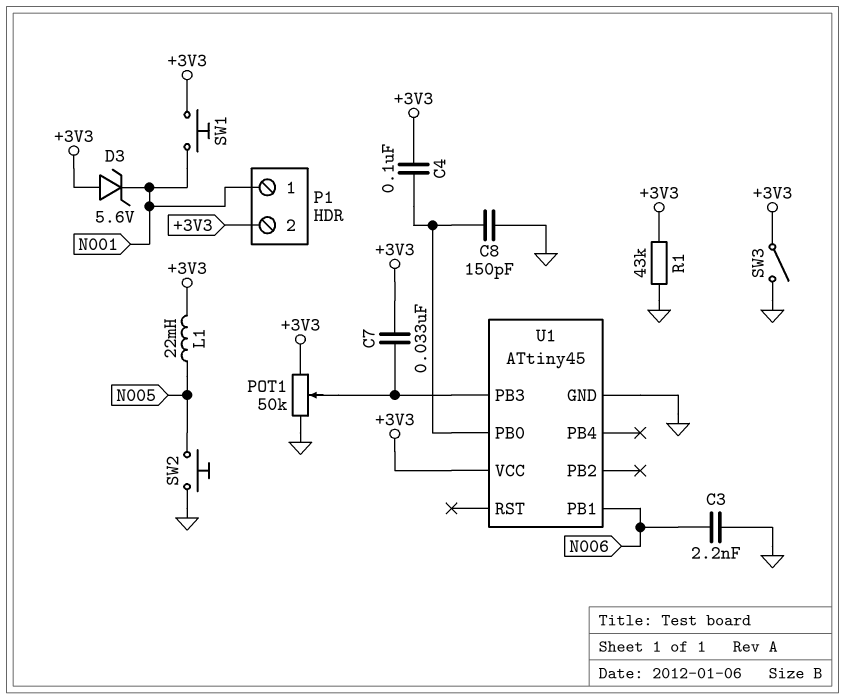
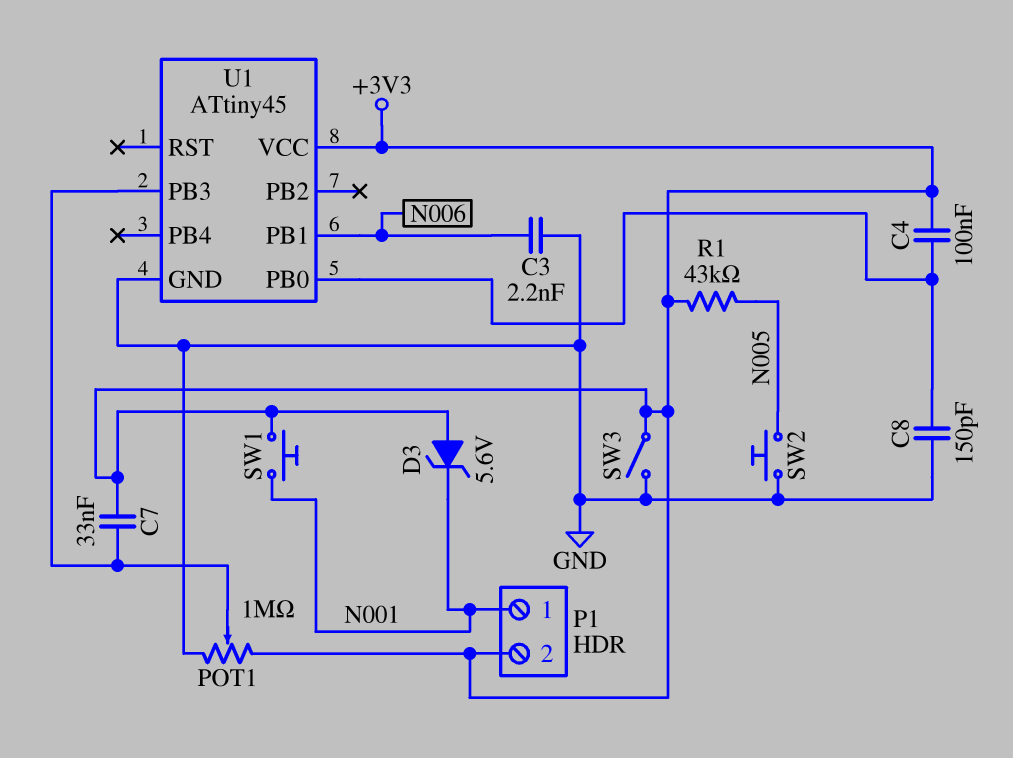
L1: 22mH (+3V3, N005) -> none
POT1: 50k (+3V3, GND, wiper U1/PB3) -> 1M (+3V3, GND, wiper U1/PB3)
R1: 43k (+3V3, GND) -> 43k (+3V3, N005)

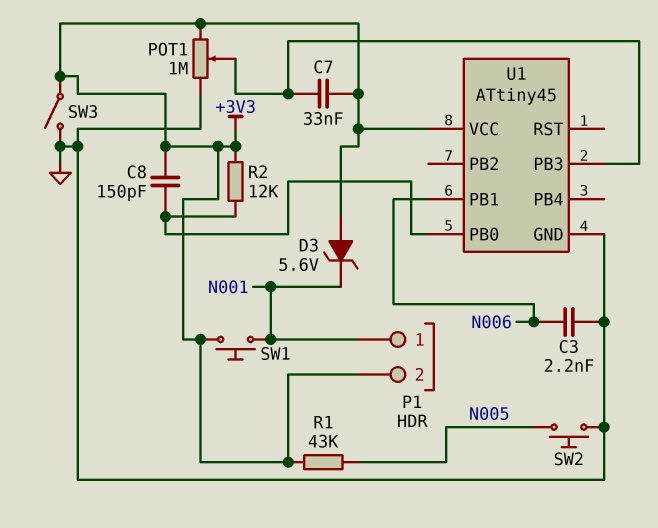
C4: 100nF (+3V3, U1/PB0) -> none
C8: 150pF (GND, U1/PB0) -> 150pF (+3V3, U1/PB0)
R2: none -> 12k (+3V3, U1/PB0)

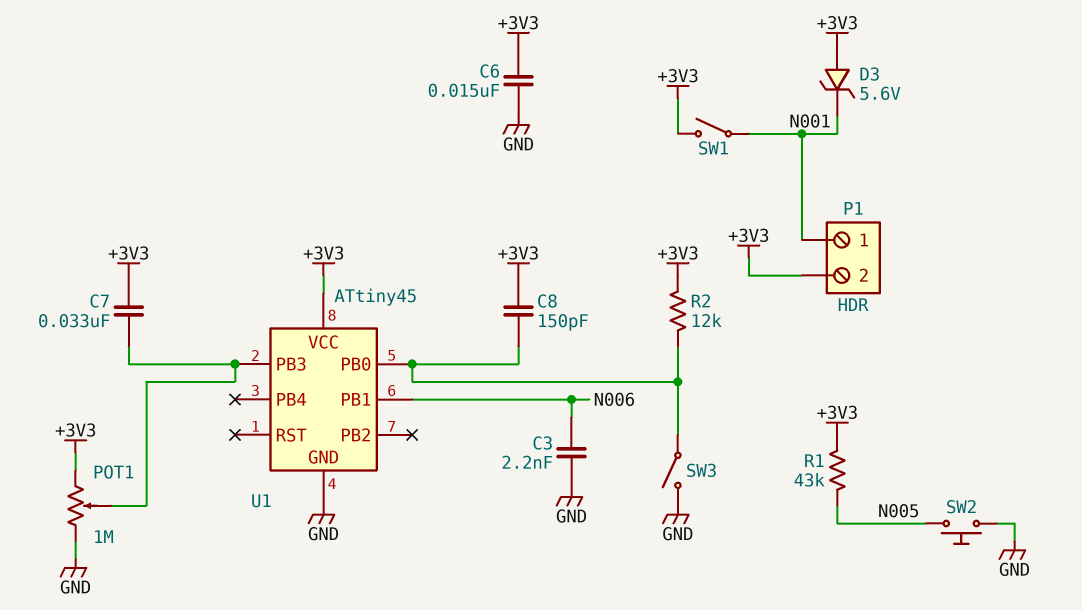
C6: none -> 15nF (+3V3, GND)
SW1: button (+3V3, N001) -> switch (+3V3, N001)
SW3: switch (+3V3, GND) -> switch (GND, U1/PB0)

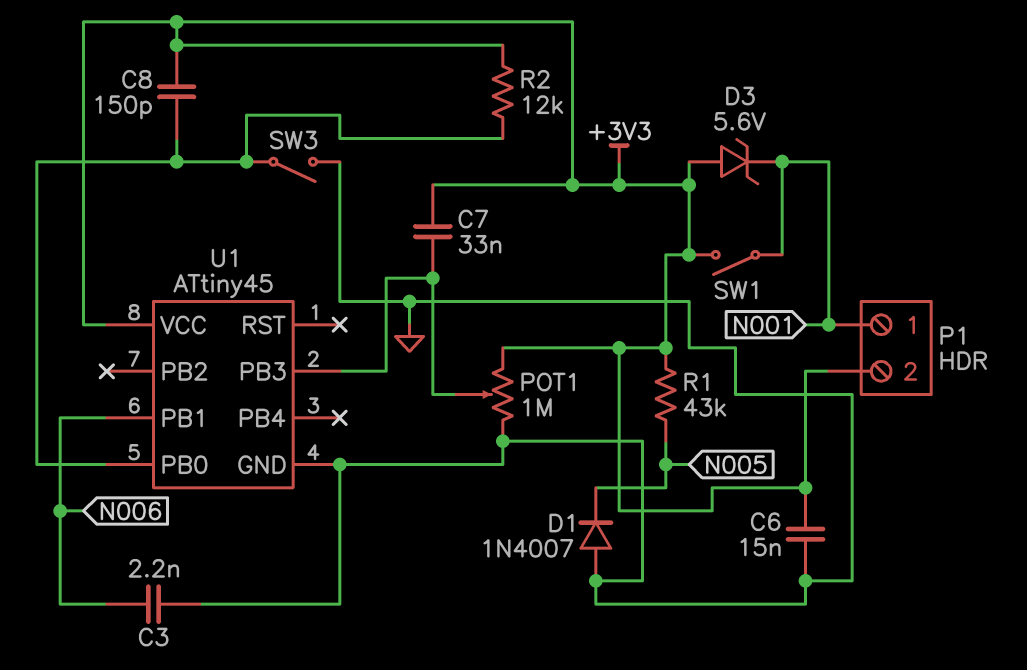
D1: none -> diode 1N4007 (A GND, K N005)
SW2: button (GND, N005) -> none

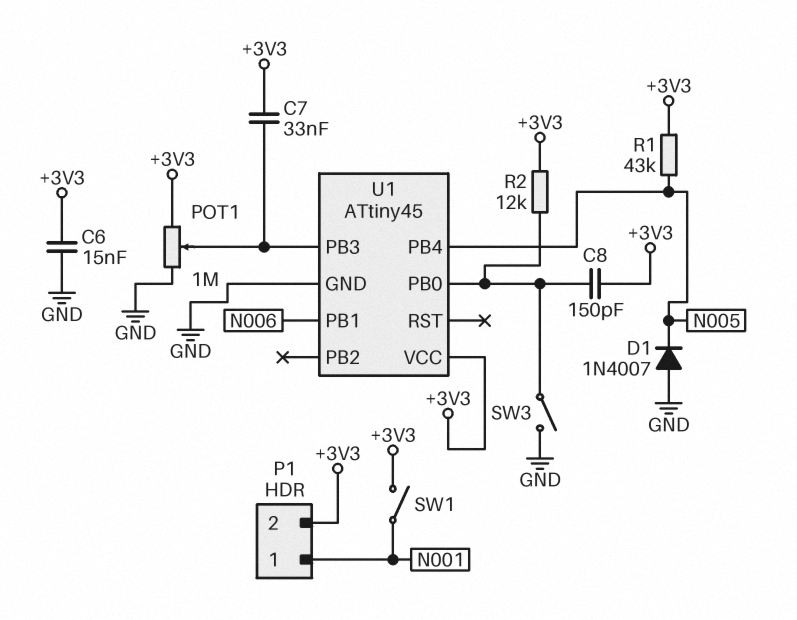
C3: 2.2nF (GND, N006) -> none
D3: zener 5.6V (A +3V3, K N001) -> none
U1 pin PB4: none -> N005

